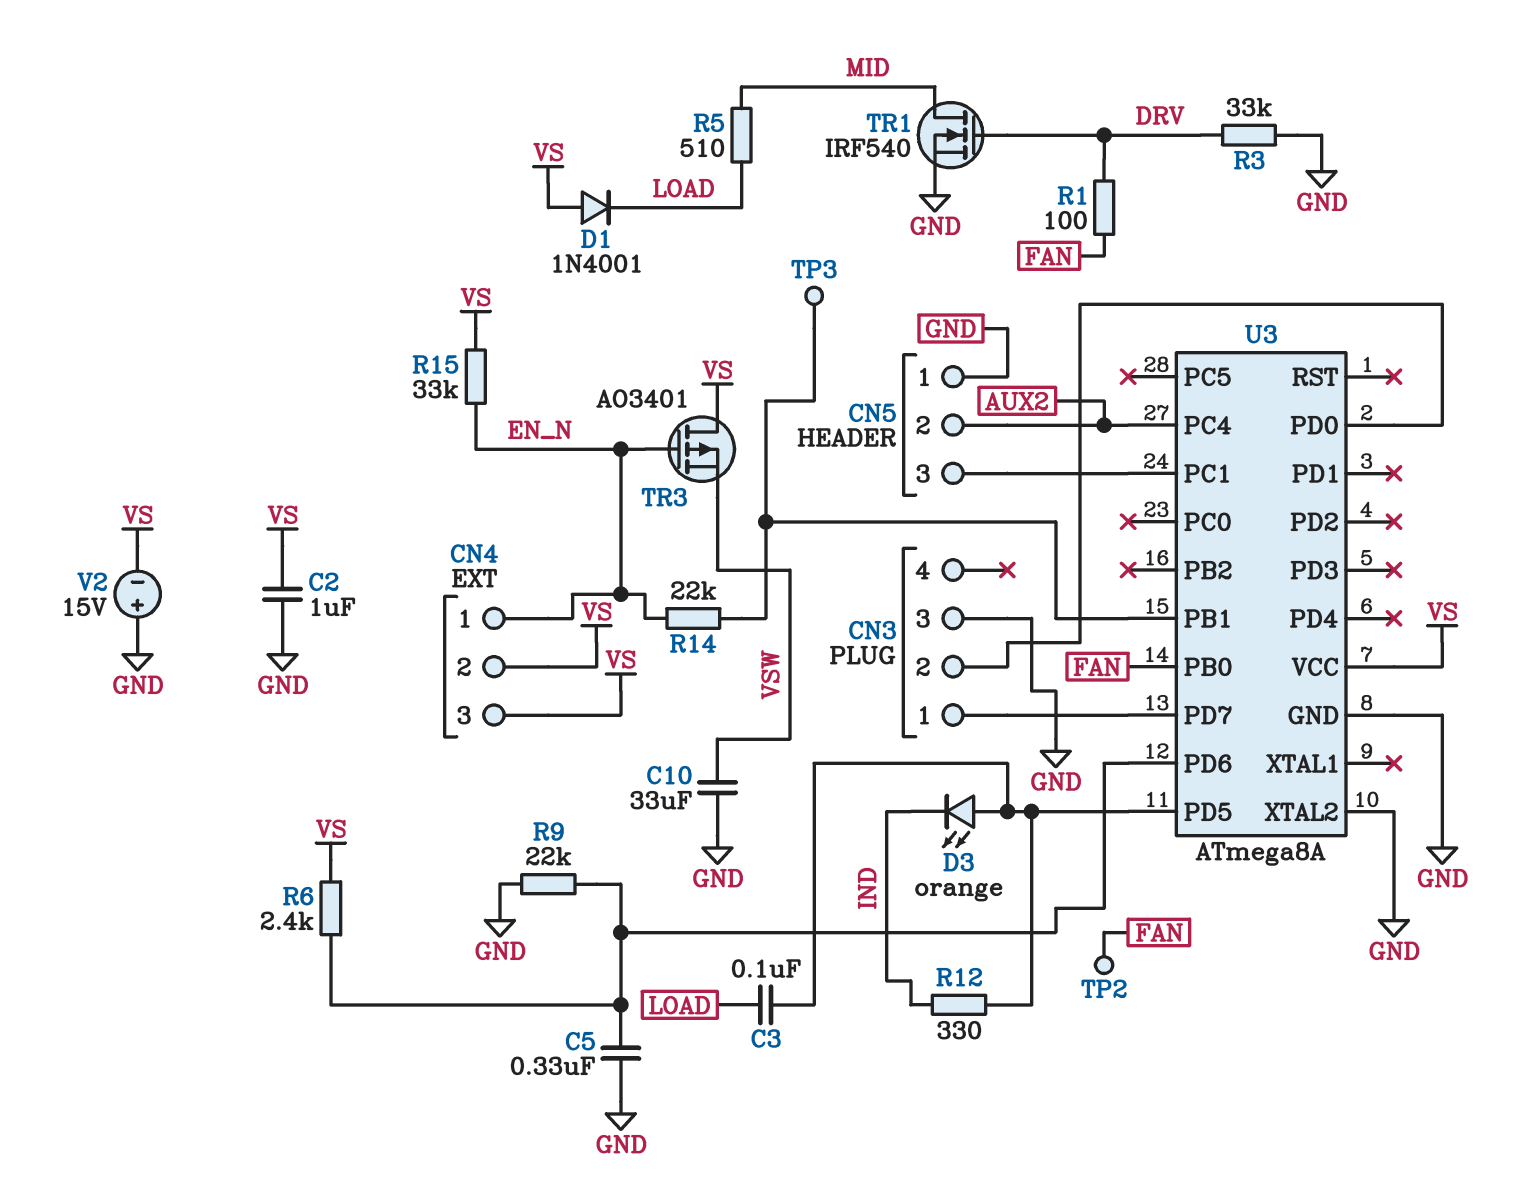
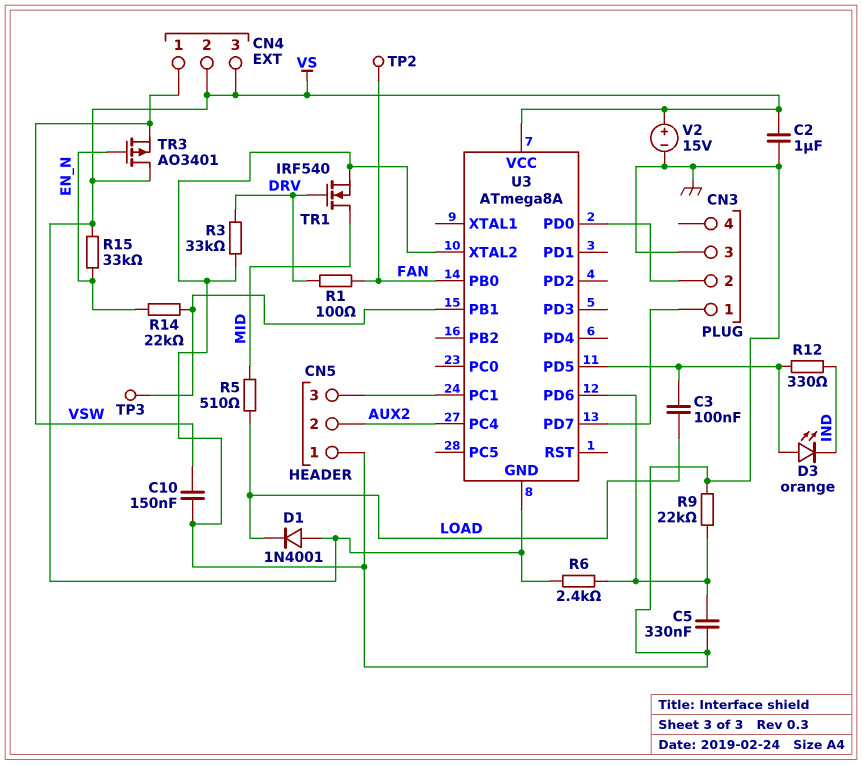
C10: 33uF (GND, VSW) -> 150nF (GND, VSW)
CN4 pin 1: EN_N -> VSW
U3 pin GND: GND -> VS
V2: 15V (plus GND, minus VS) -> 15V (plus VS, minus GND)

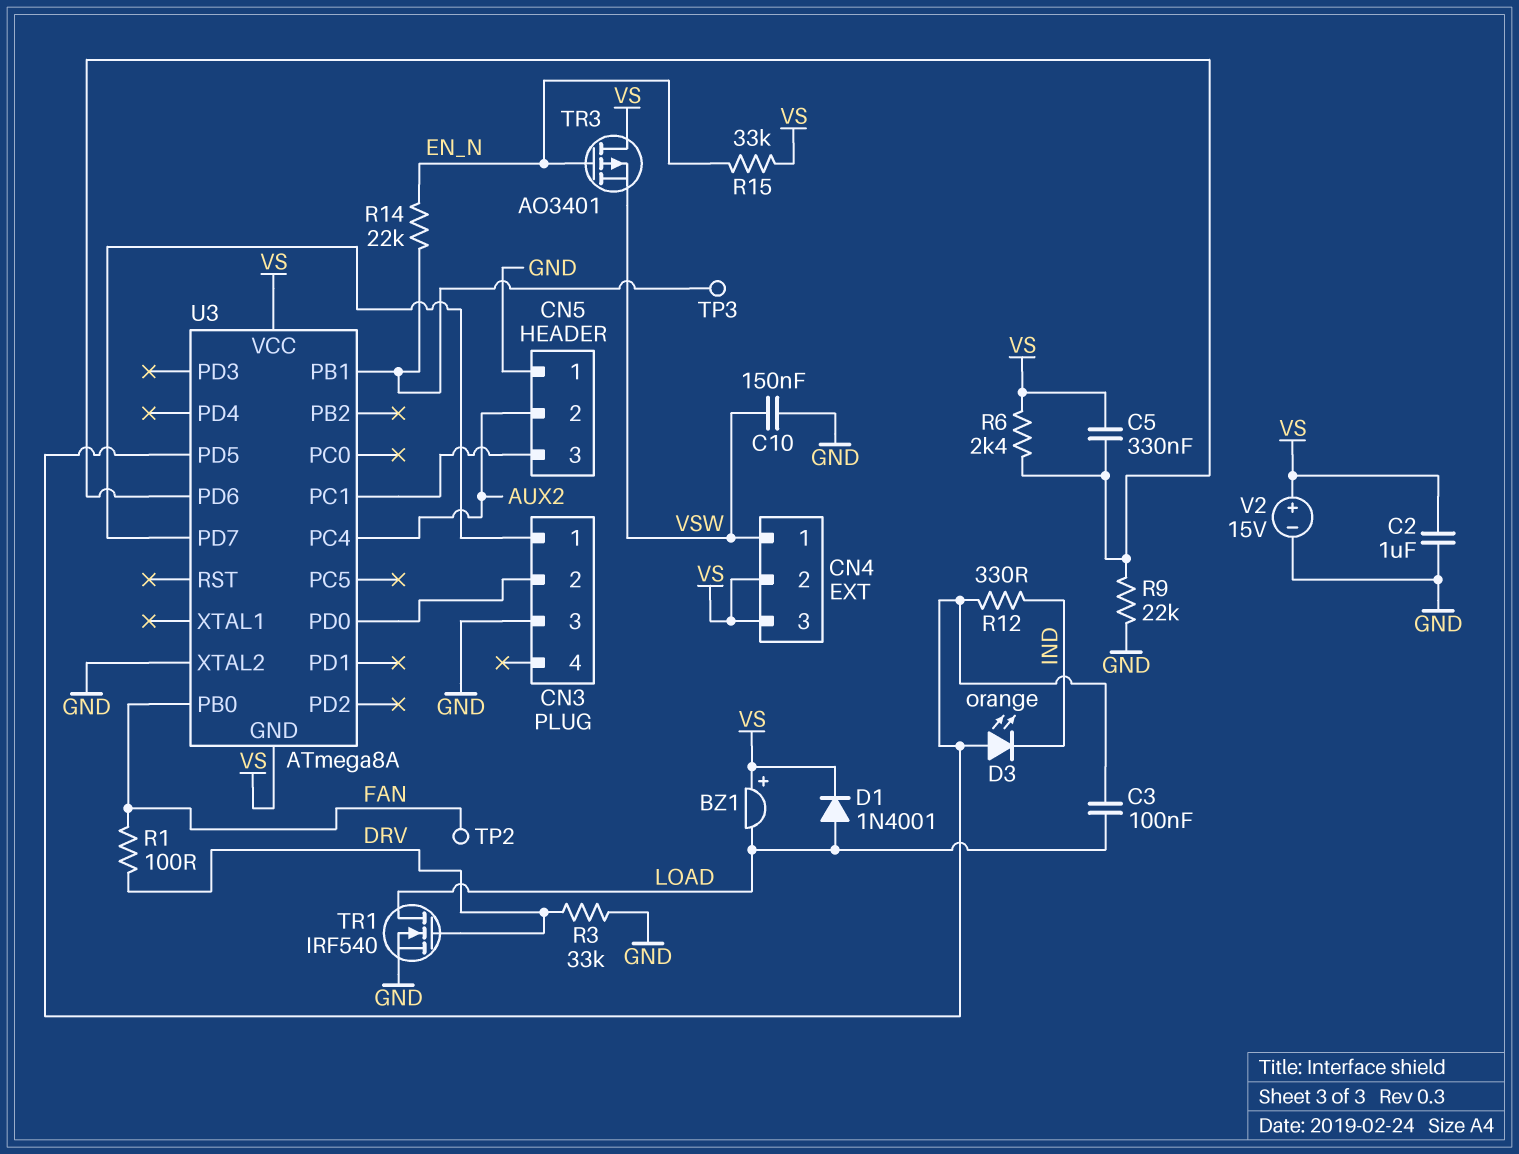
BZ1: none -> buzzer (plus VS, minus LOAD)
C5: 330nF (GND, U3/PD6) -> 330nF (U3/PD6, VS)
D1: diode 1N4001 (A VS, K LOAD) -> diode 1N4001 (A LOAD, K VS)
R5: 510 (LOAD, MID) -> none
TR1: NMOS IRF540 (G DRV, D MID, S GND) -> NMOS IRF540 (G DRV, D LOAD, S GND)

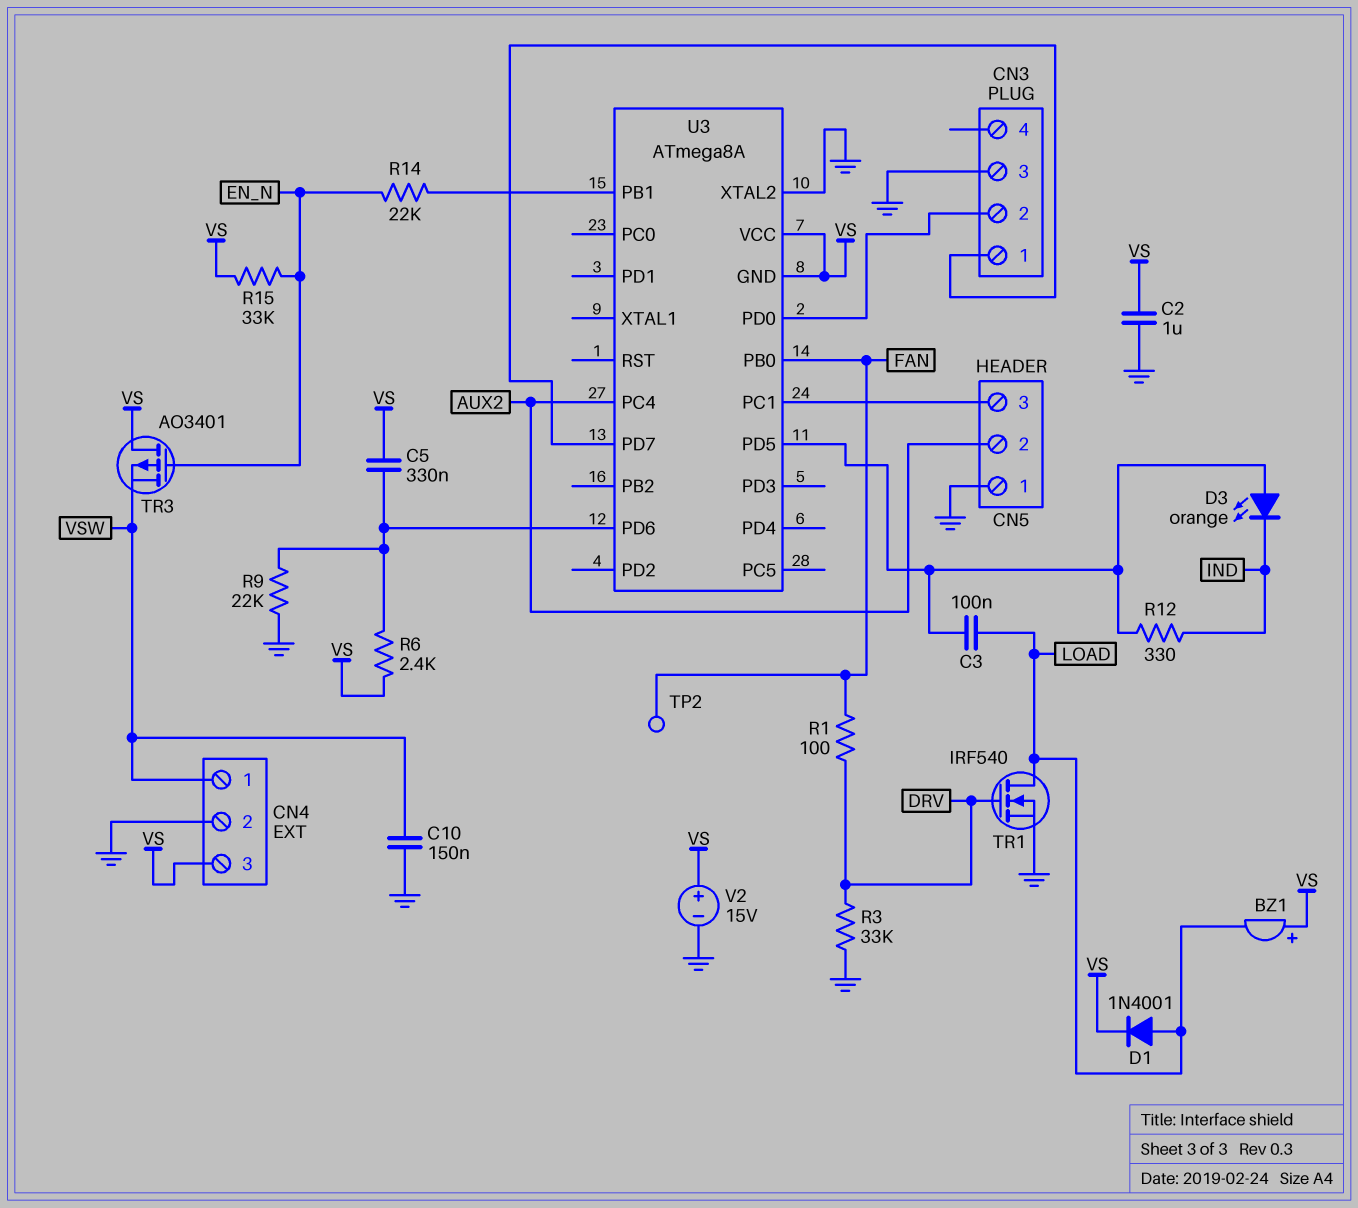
CN4 pin 2: VS -> GND
TP3: test point (U3/PB1) -> none

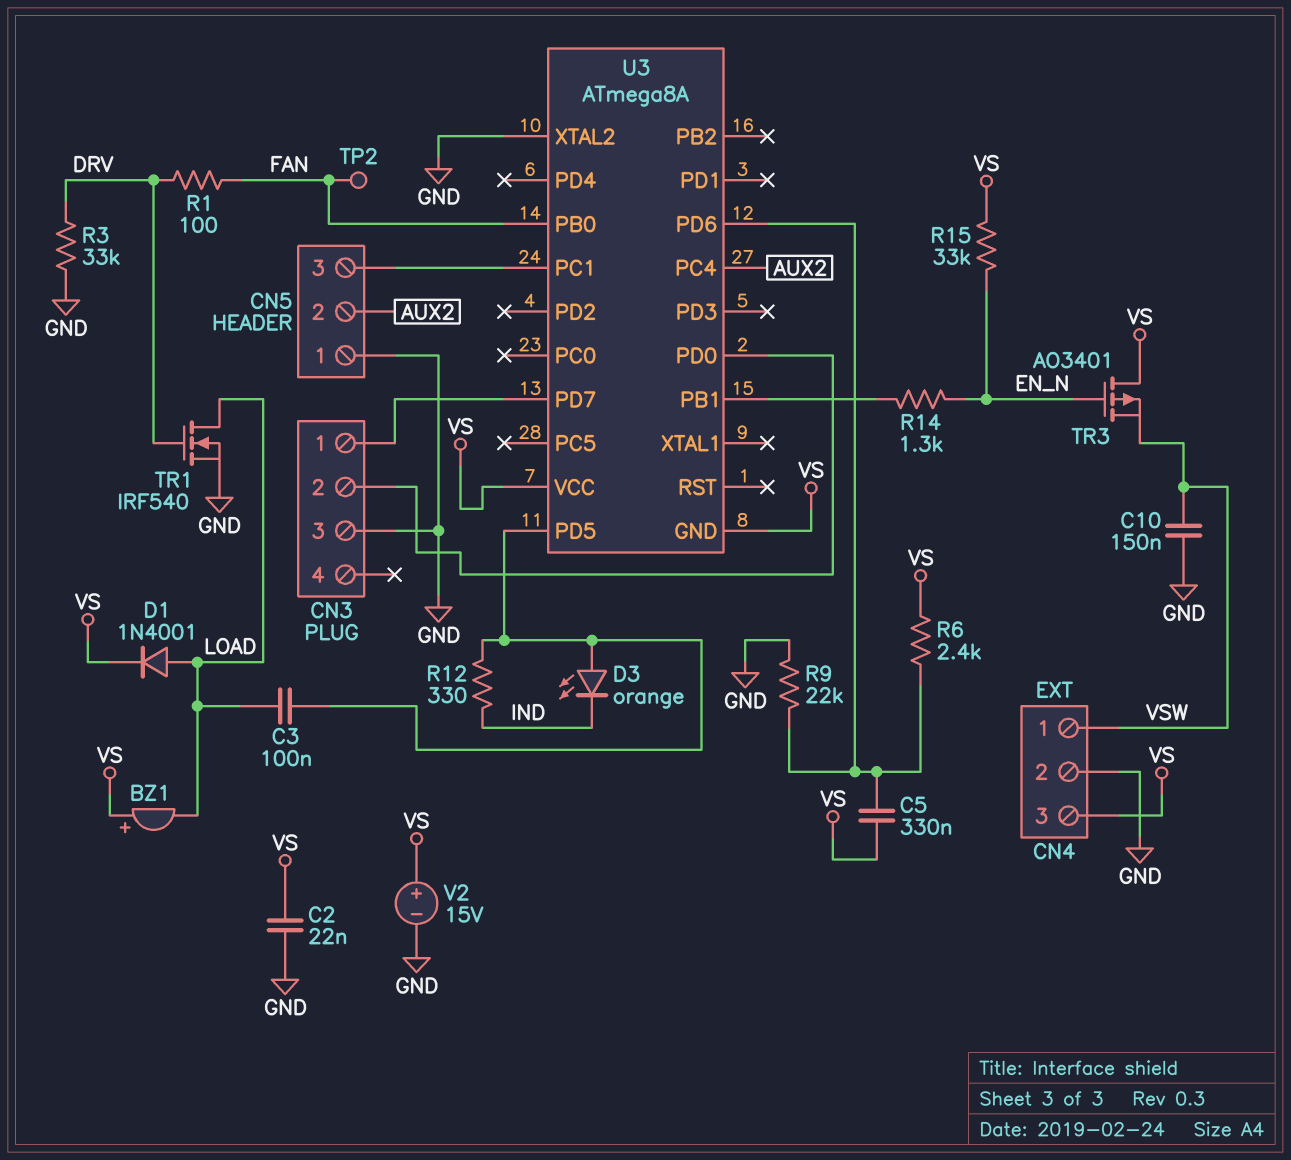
C2: 1uF (GND, VS) -> 22nF (GND, VS)
R14: 22k (EN_N, U3/PB1) -> 1.3k (EN_N, U3/PB1)

